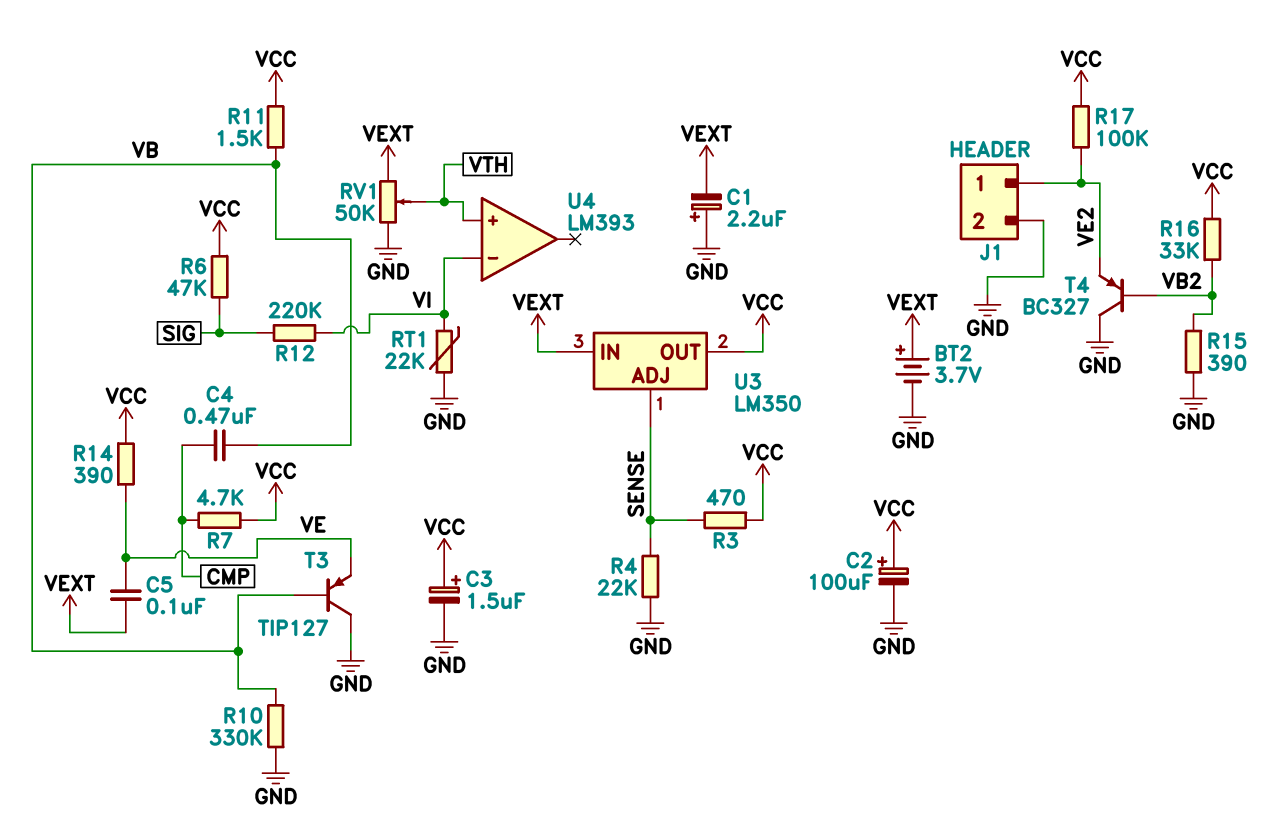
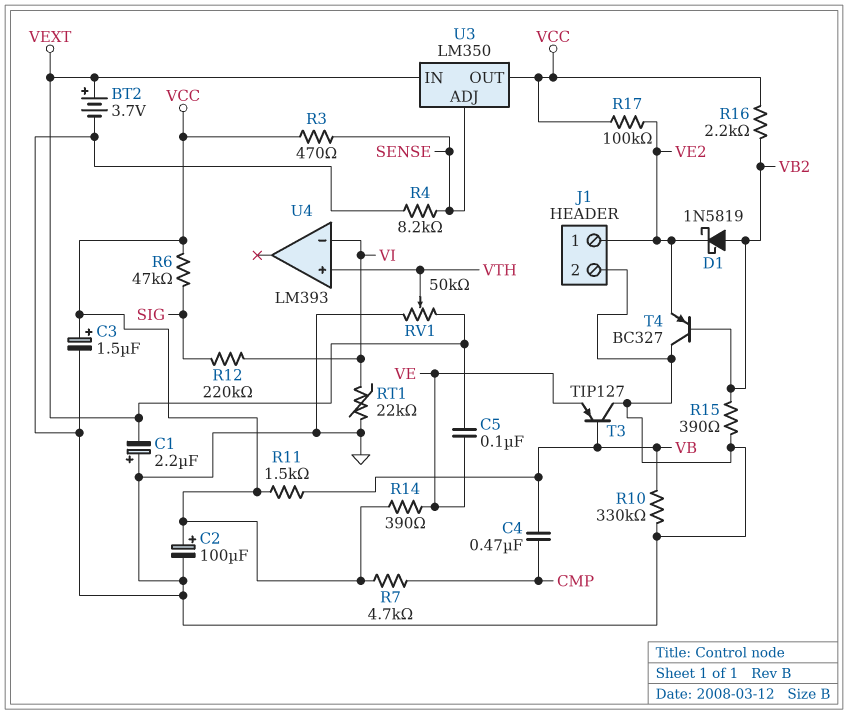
D1: none -> schottky 1N5819 (A VB2, K VE2)
R4: 22k (GND, SENSE) -> 8.2k (GND, SENSE)
R16: 33k (VB2, VCC) -> 2.2k (VB2, VCC)

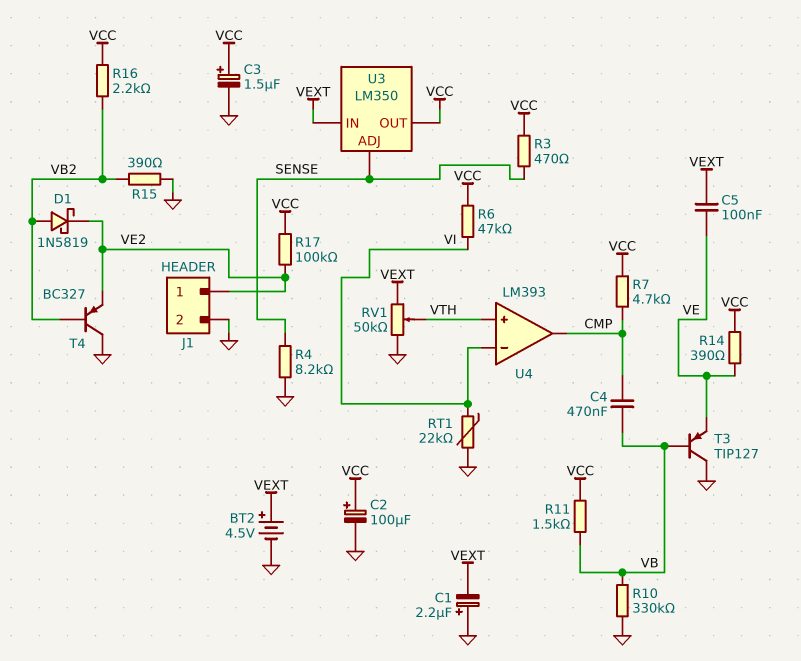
BT2: 3.7V (plus VEXT, minus GND) -> 4.5V (plus VEXT, minus GND)
R6: 47k (SIG, VCC) -> 47k (VCC, VI)
R12: 220k (SIG, VI) -> none
U4 pin out: none -> CMP

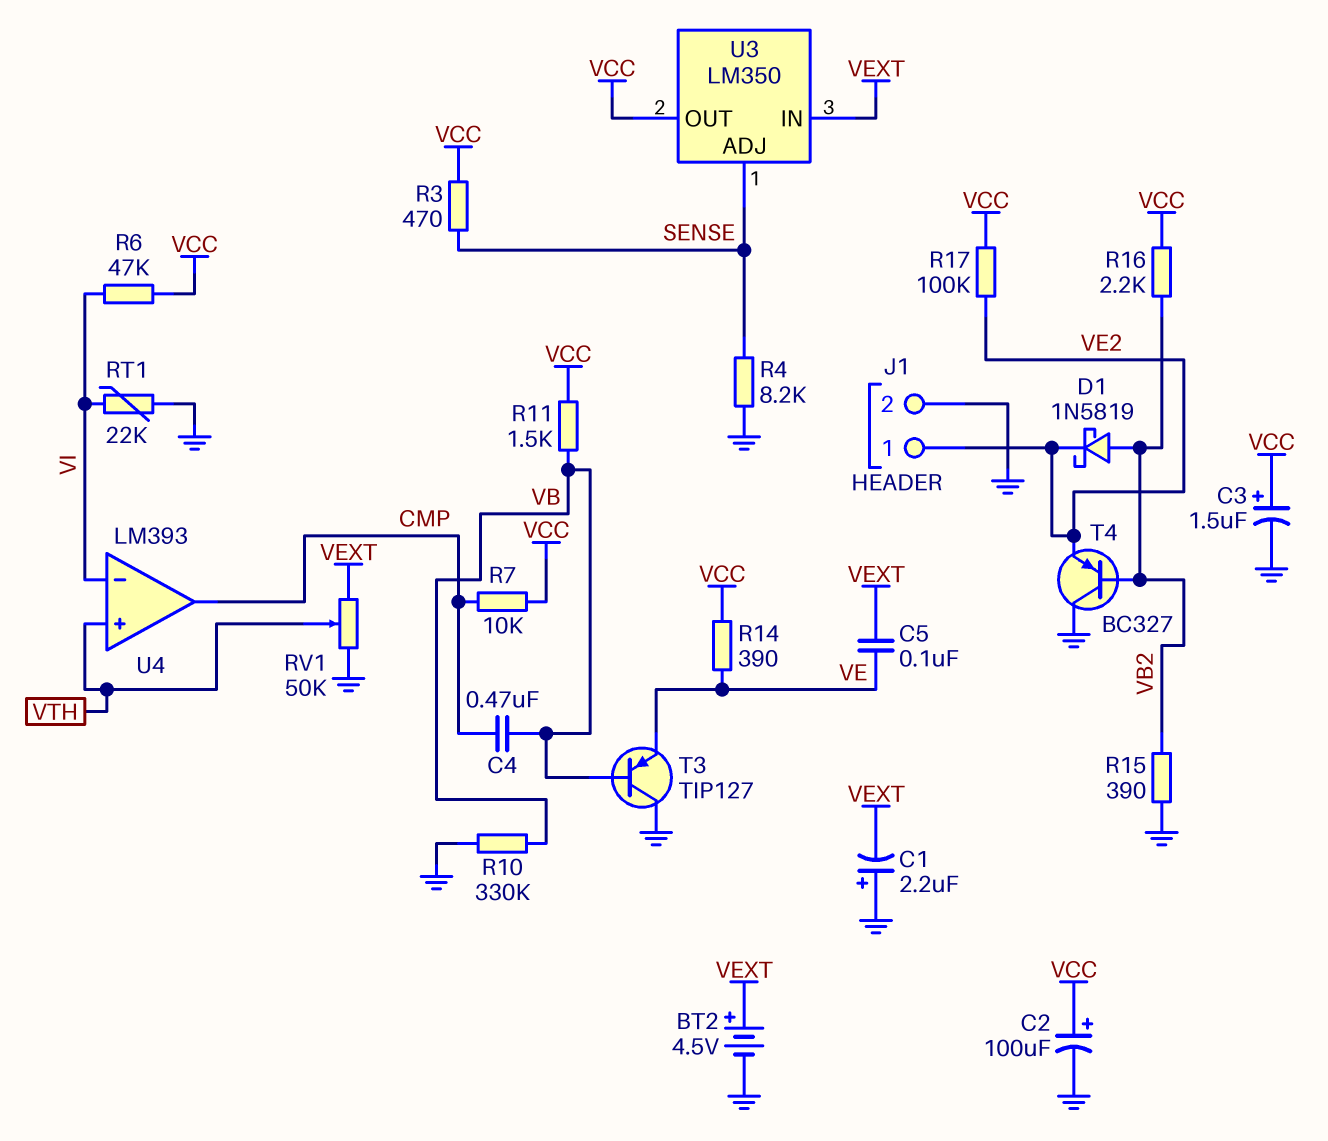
R7: 4.7k (CMP, VCC) -> 10k (CMP, VCC)

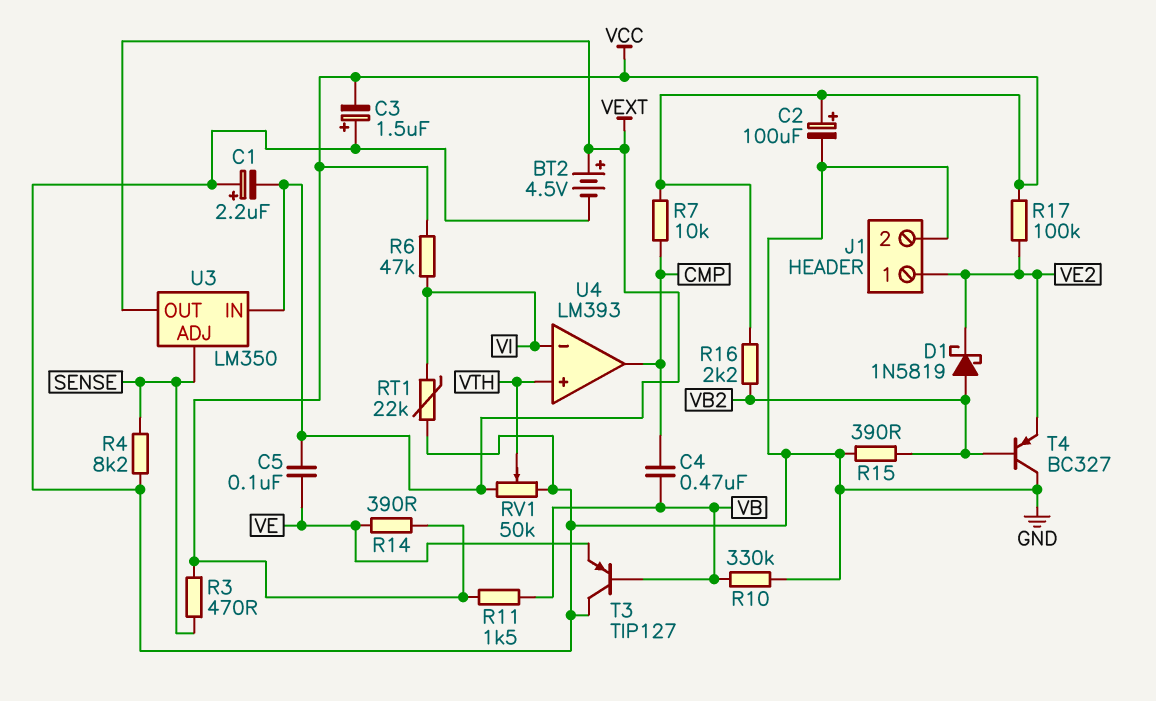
C3: 1.5uF (plus VCC, minus GND) -> 1.5uF (plus GND, minus VCC)
U3 pin OUT: VCC -> VEXT

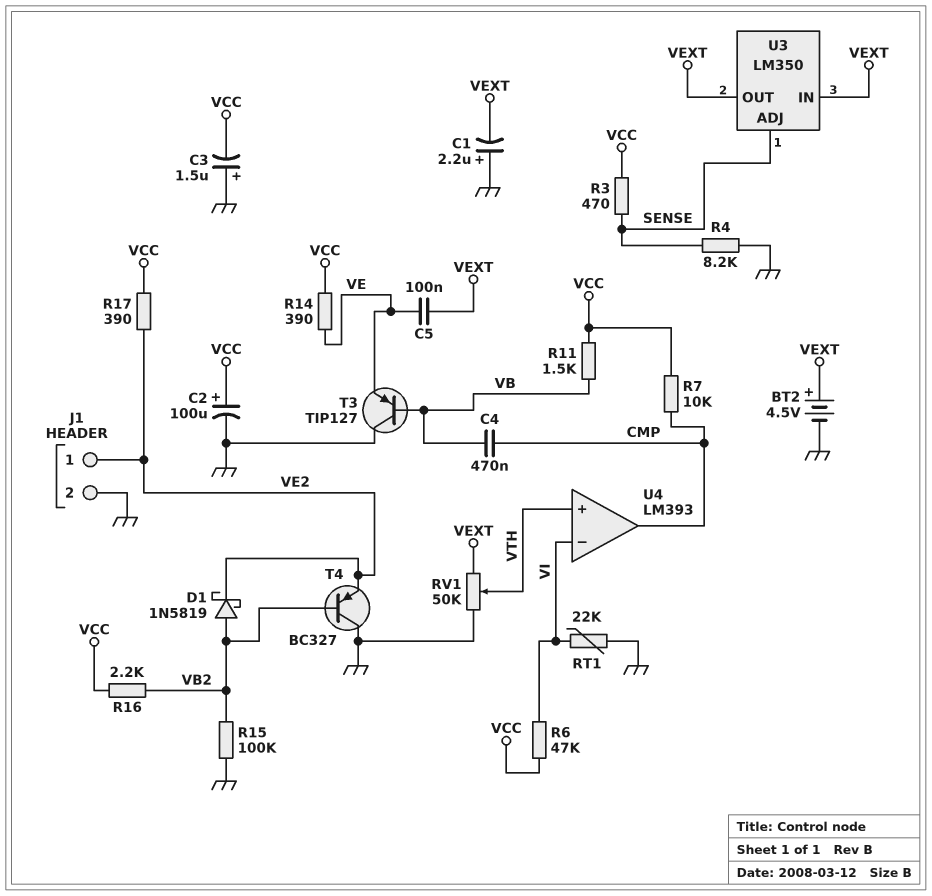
R10: 330k (GND, VB) -> none
R15: 390 (GND, VB2) -> 100k (GND, VB2)
R17: 100k (VCC, VE2) -> 390 (VCC, VE2)

